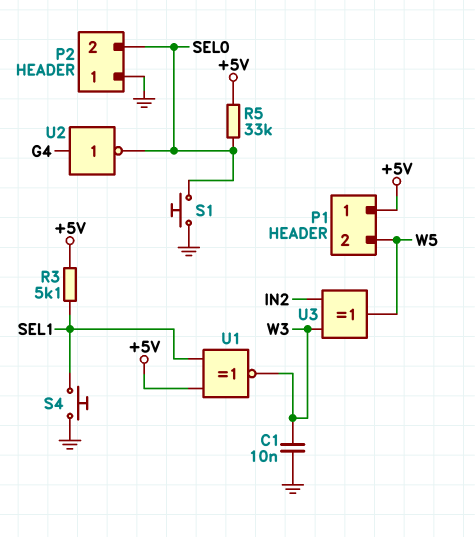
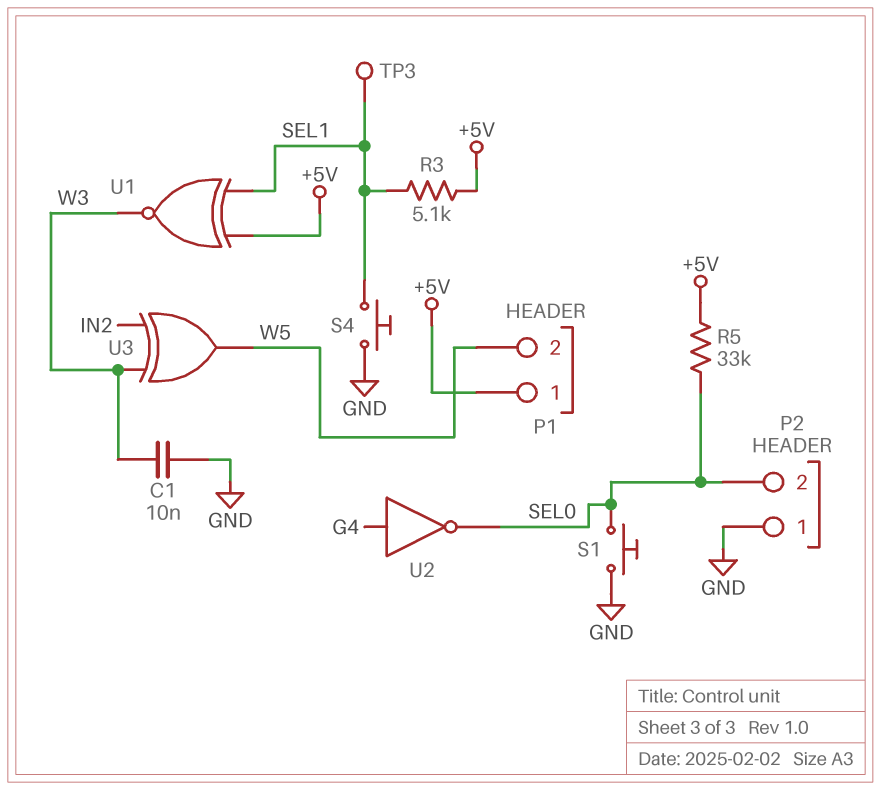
TP3: none -> test point (SEL1)

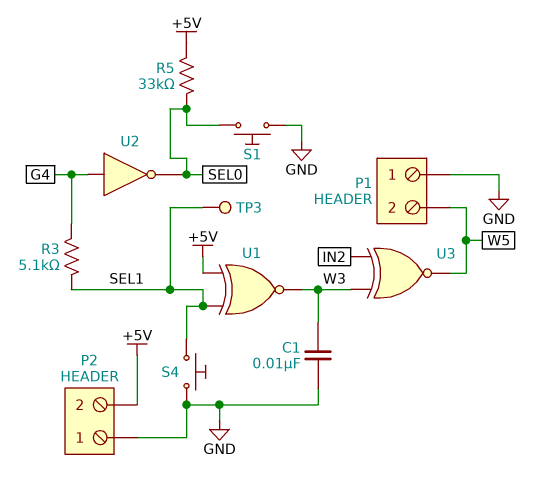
P1 pin 1: +5V -> GND
P2 pin 2: SEL0 -> +5V
R3: 5.1k (+5V, SEL1) -> 5.1k (G4, SEL1)
U3: XOR (in IN2, in W3, out W5) -> XNOR (in IN2, in W3, out W5)

